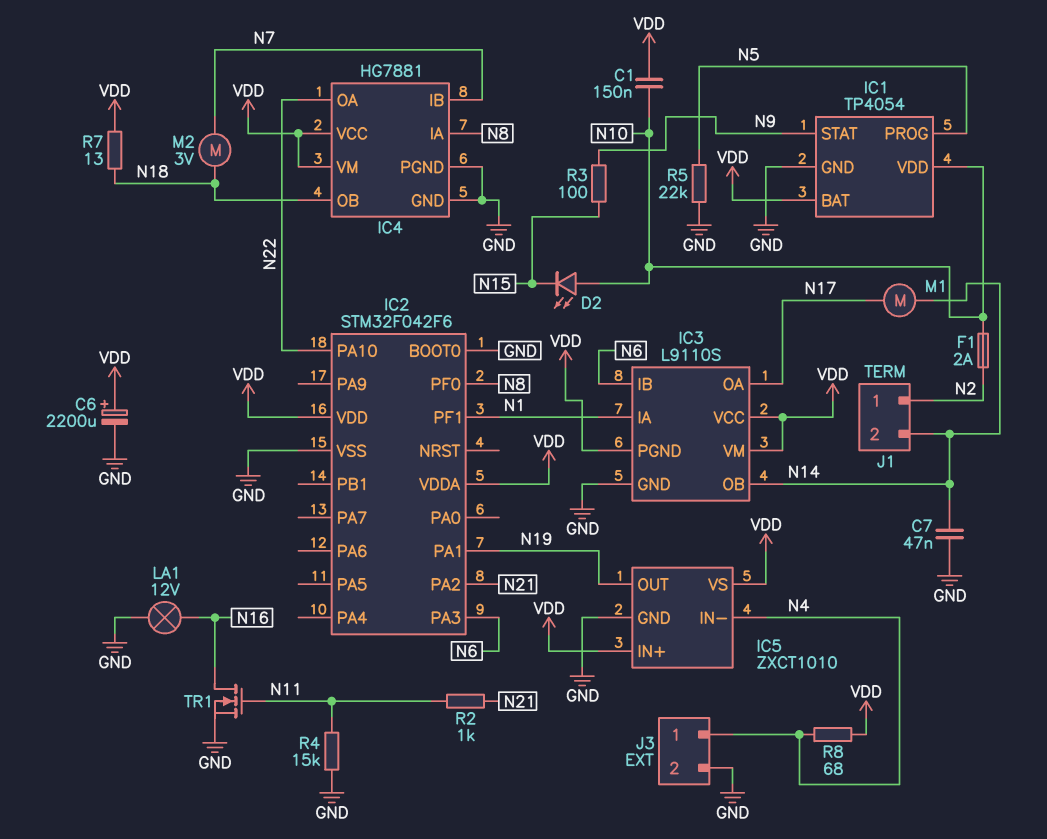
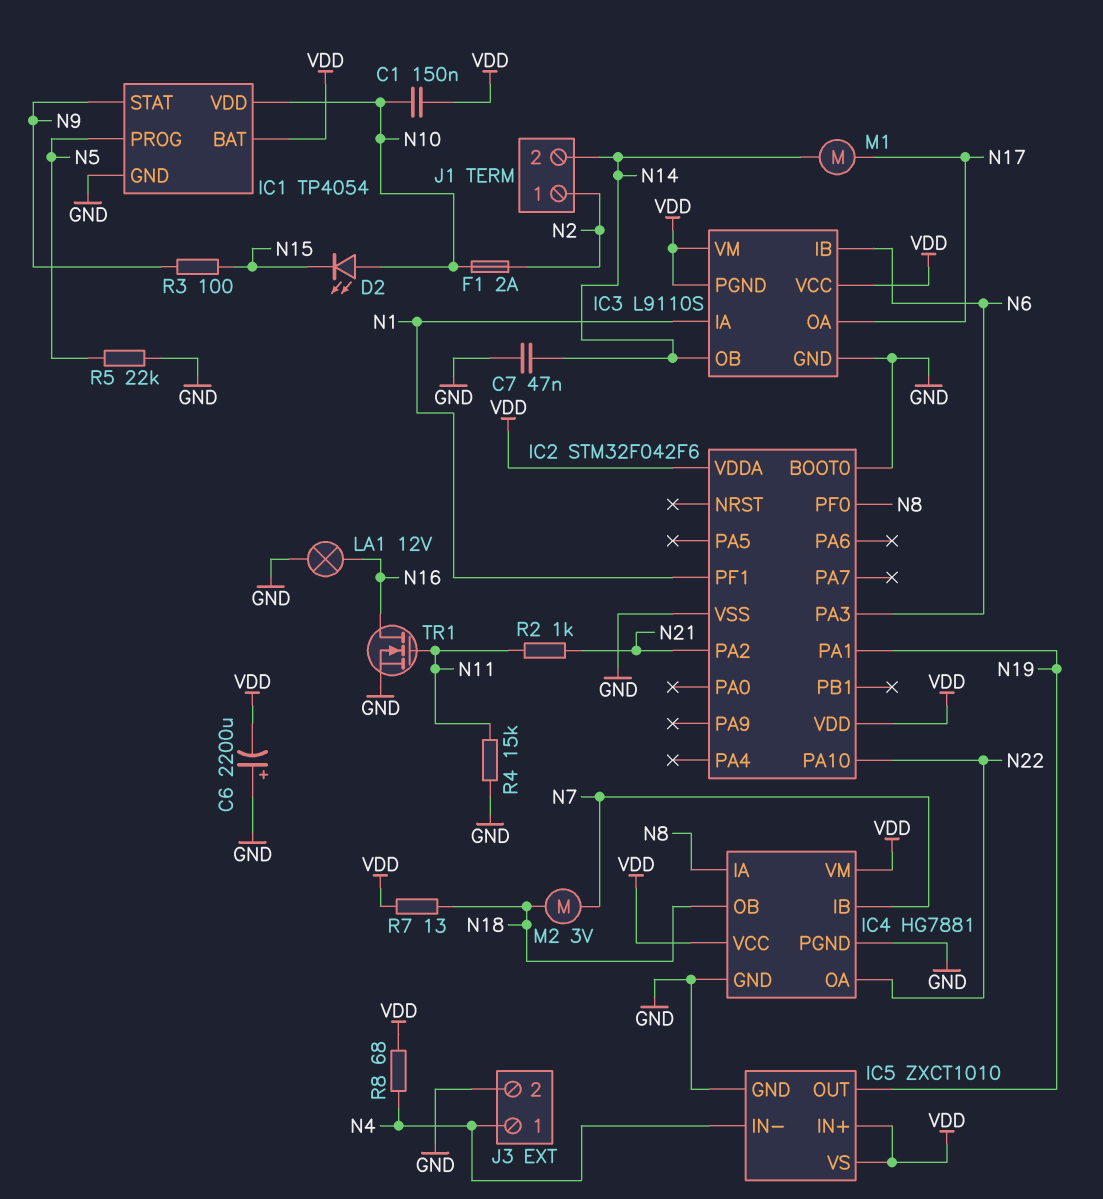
C6: 2200uF (plus VDD, minus GND) -> 2200uF (plus GND, minus VDD)

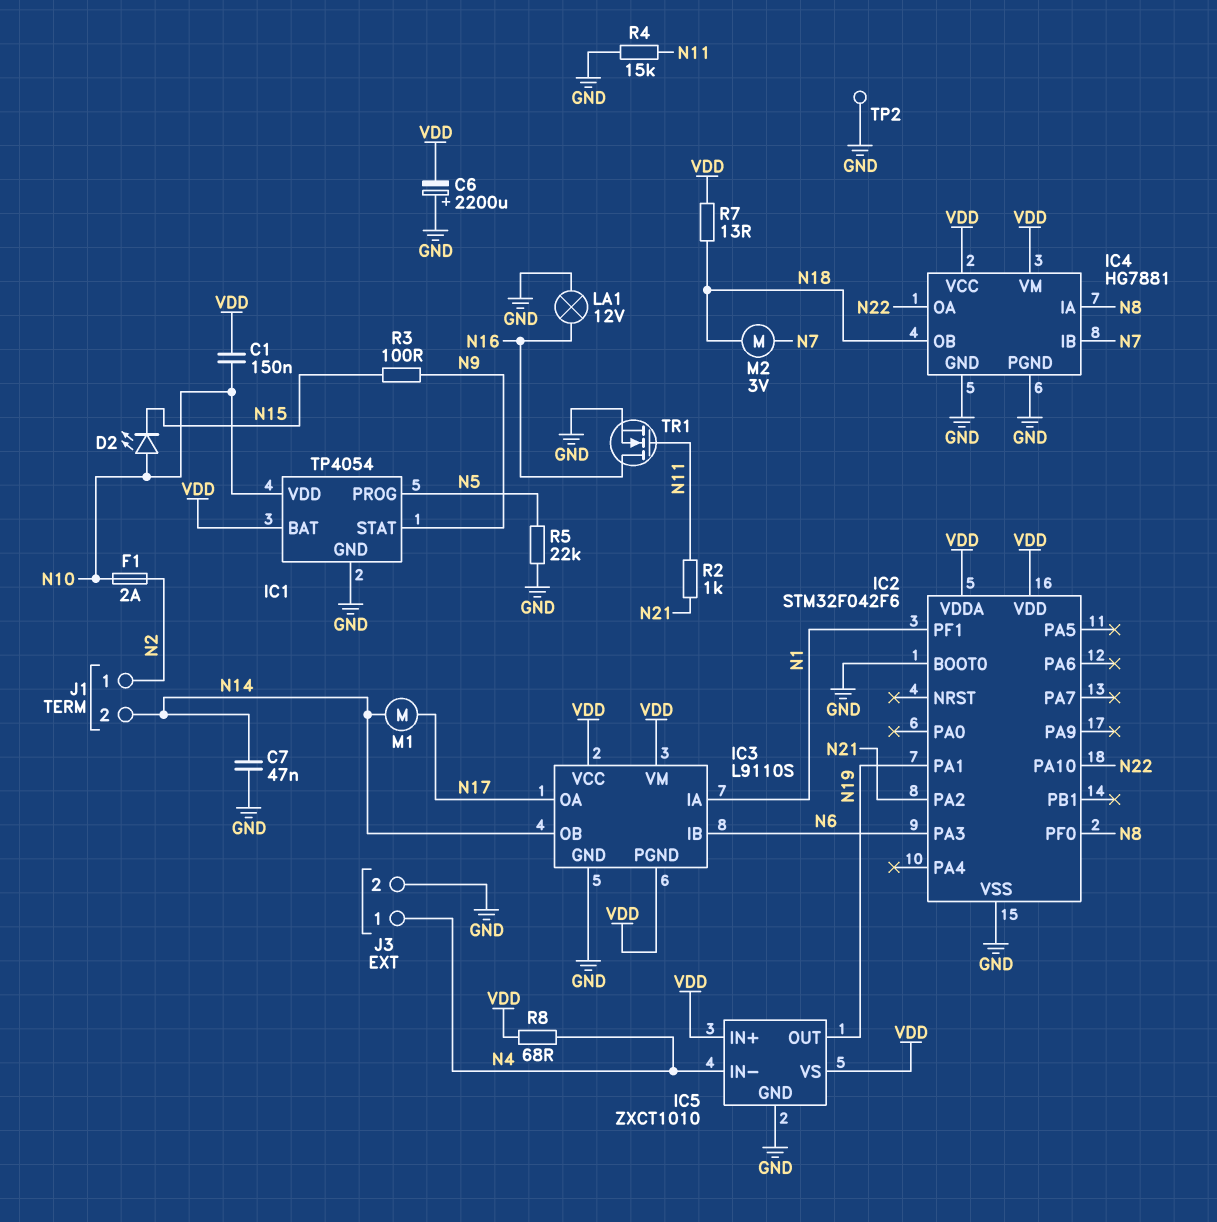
TP2: none -> test point (GND)

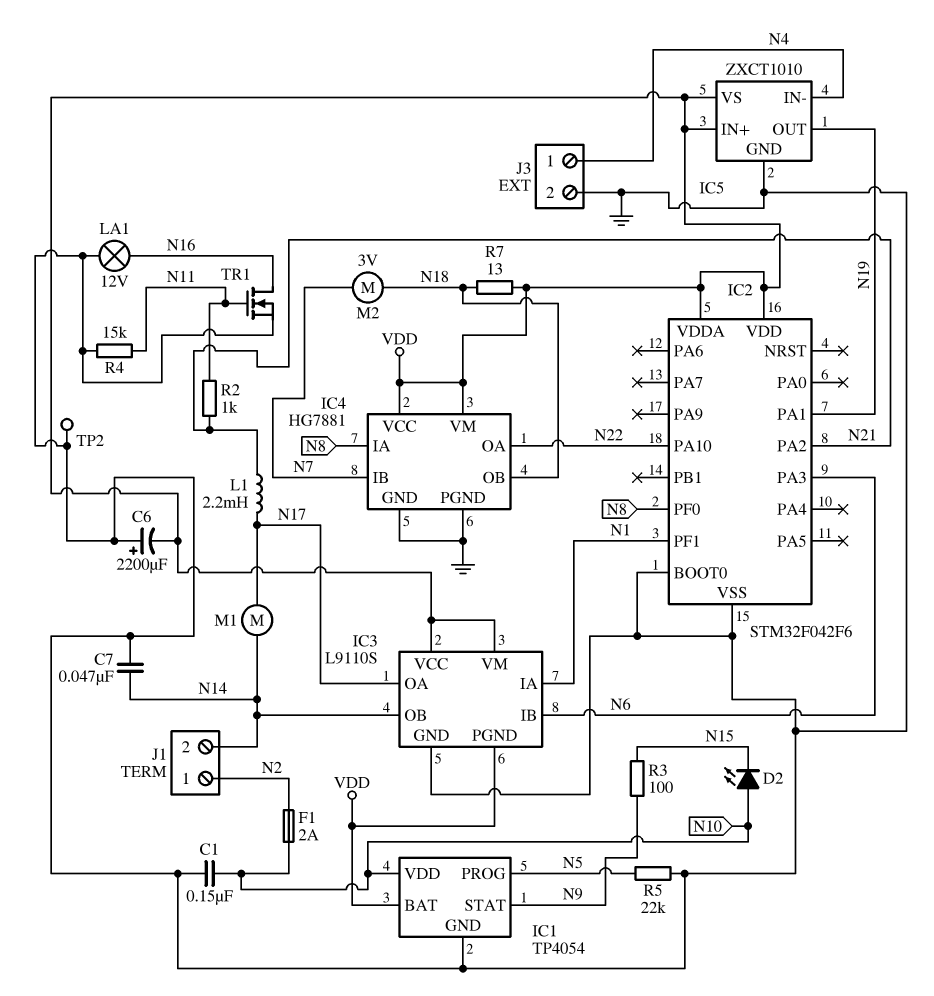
C1: 150nF (N10, VDD) -> 150nF (GND, N10)
L1: none -> 2.2mH (N17, N21)
R8: 68 (N4, VDD) -> none

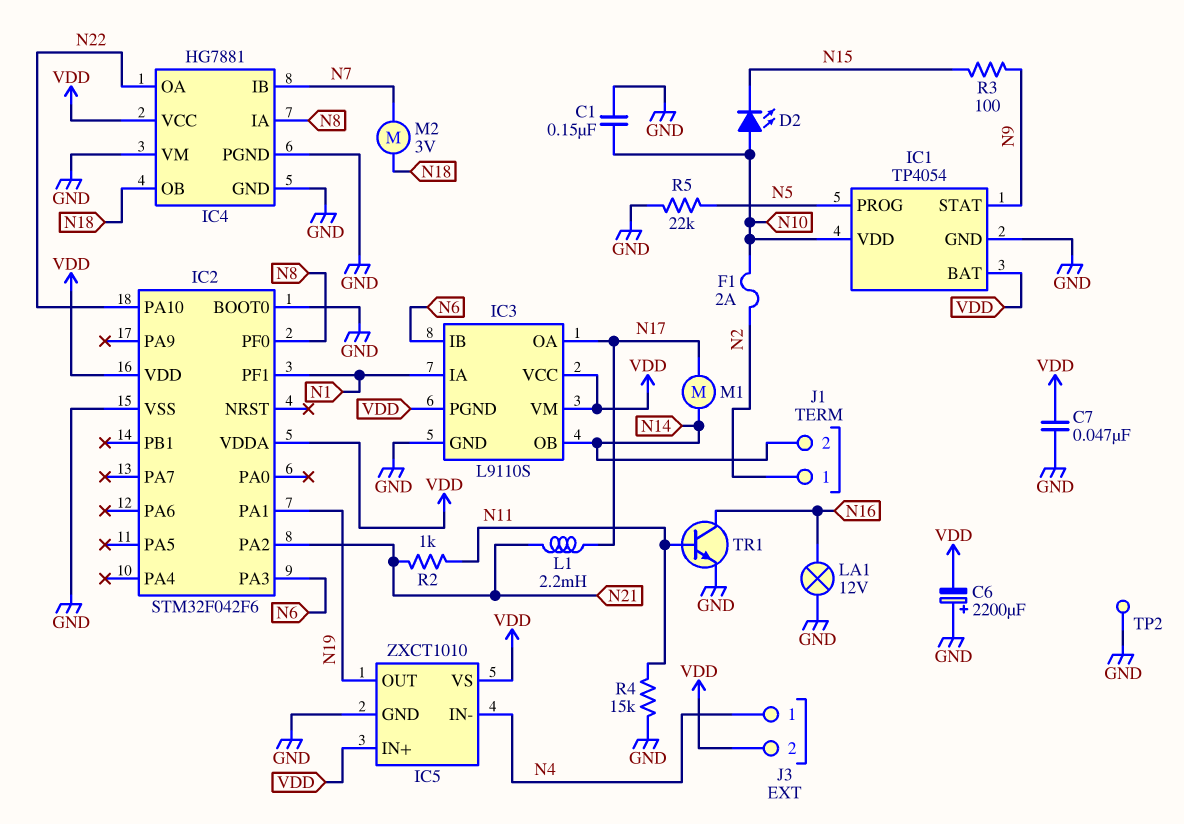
C7: 47nF (GND, N14) -> 47nF (GND, VDD)
IC4 pin VM: VDD -> GND
J3 pin 2: GND -> VDD
R7: 13 (N18, VDD) -> none
TR1: NMOS (G N11, D N16, S GND) -> NPN (B N11, C N16, E GND)

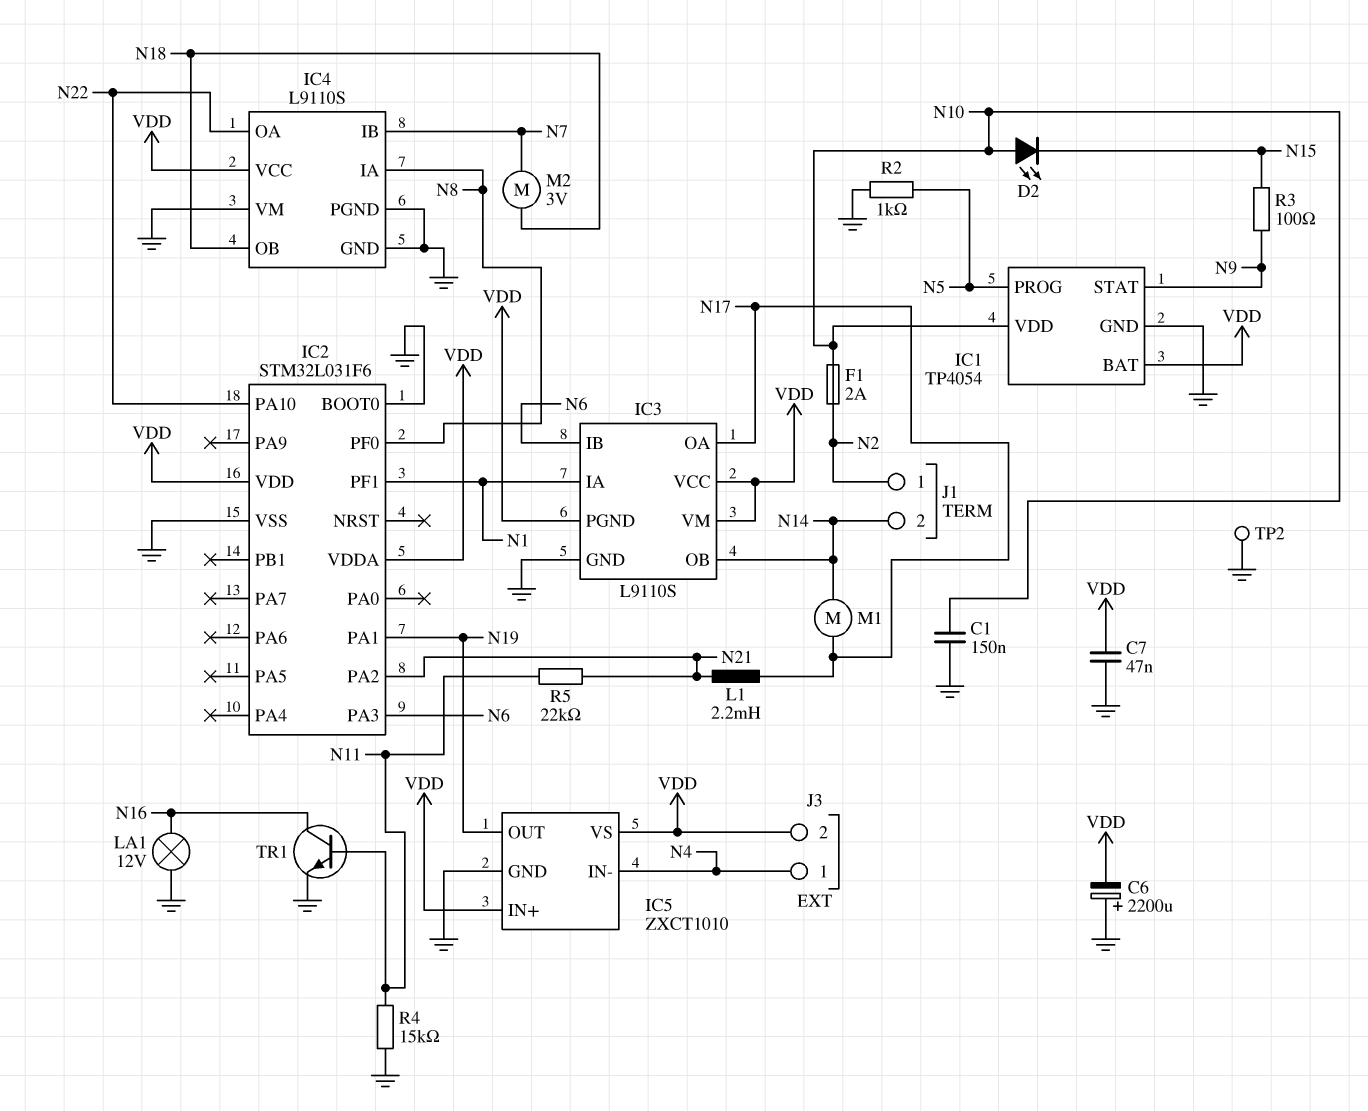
IC2: STM32F042F6 -> STM32L031F6
IC4: HG7881 -> L9110S
R2: 1k (N11, N21) -> 1k (GND, N5)
R5: 22k (GND, N5) -> 22k (N11, N21)

